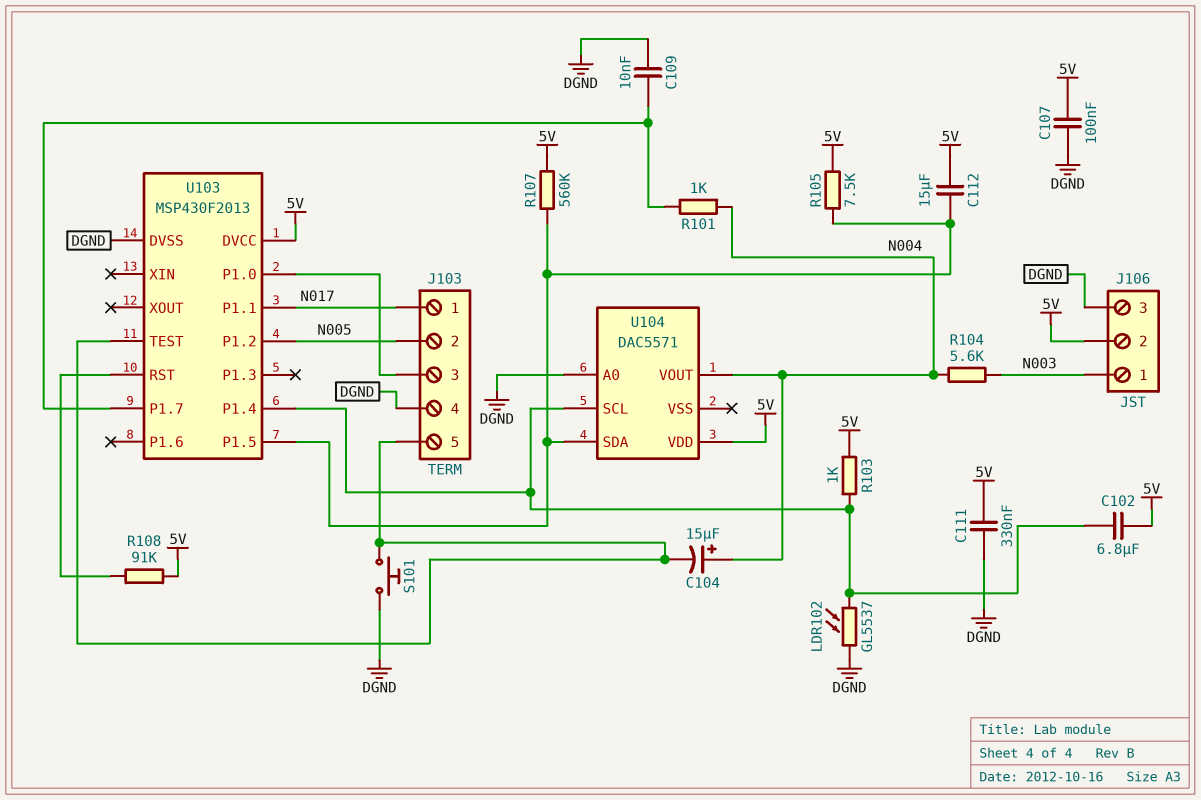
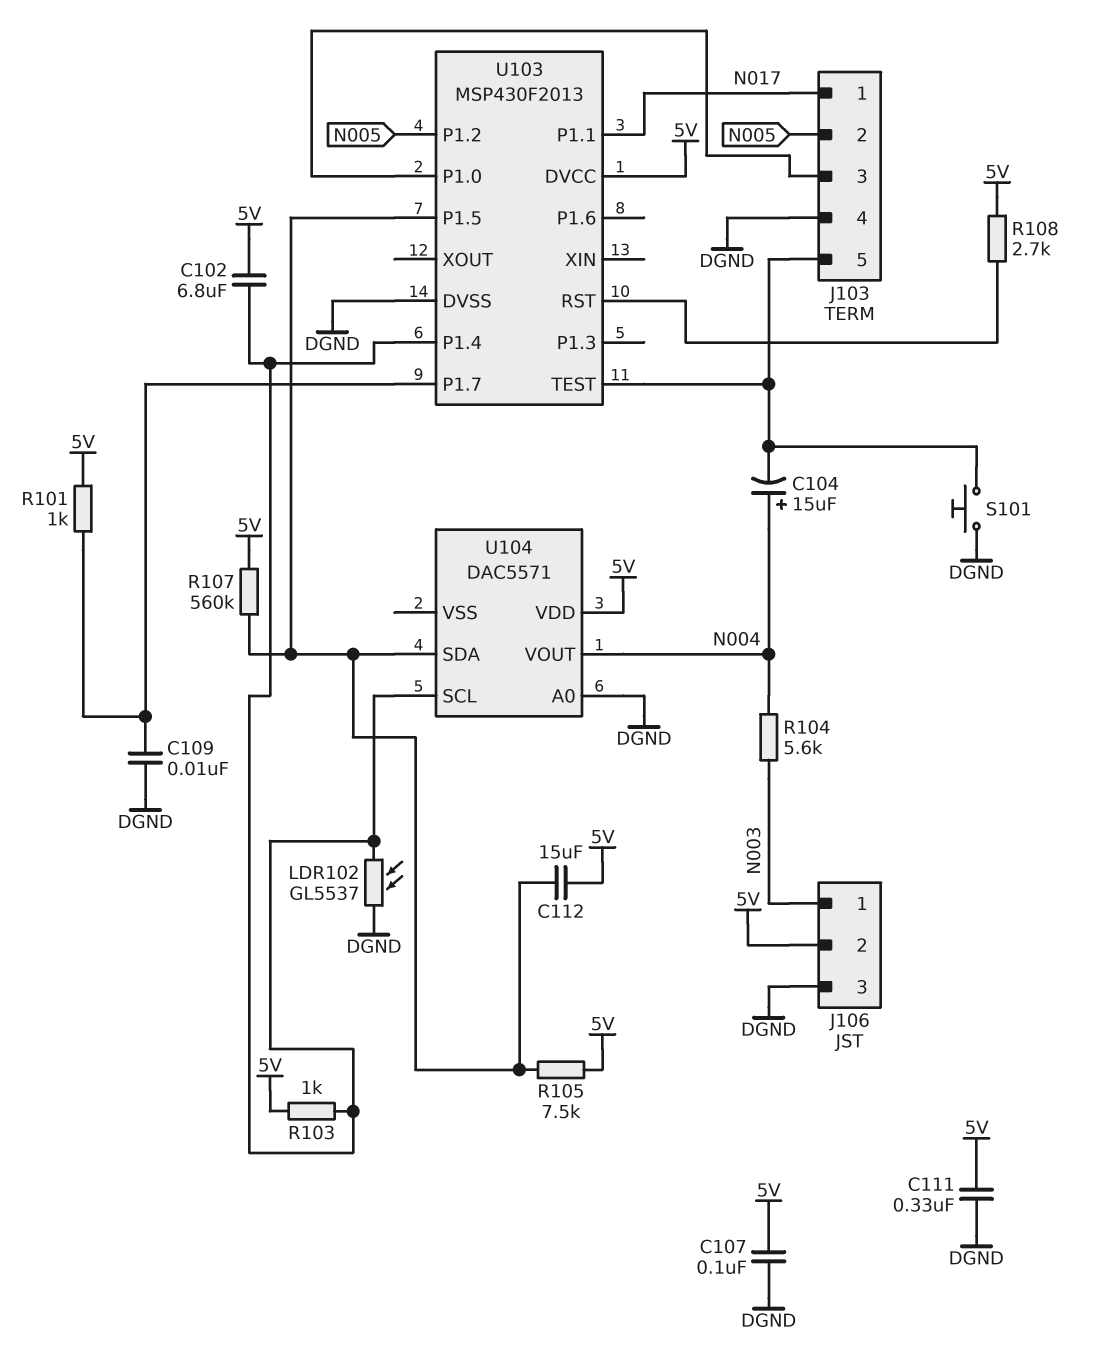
R101: 1k (N004, U103/P1.7) -> 1k (5V, U103/P1.7)
R108: 91k (5V, U103/RST) -> 2.7k (5V, U103/RST)

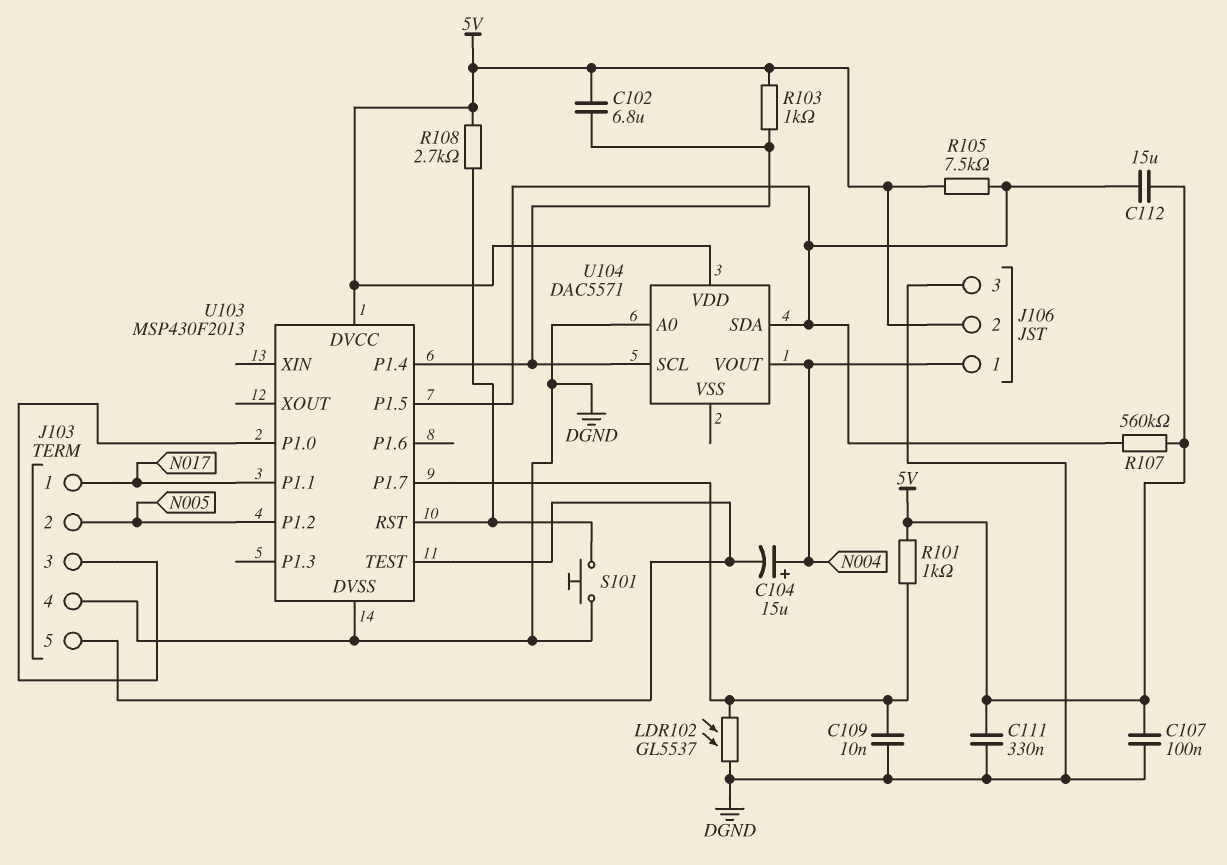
J106 pin 1: N003 -> N004
LDR102: GL5537 (DGND, U103/P1.4) -> GL5537 (DGND, U103/P1.7)
R104: 5.6k (N003, N004) -> none
S101: button (DGND, J103/5) -> button (DGND, U103/RST)

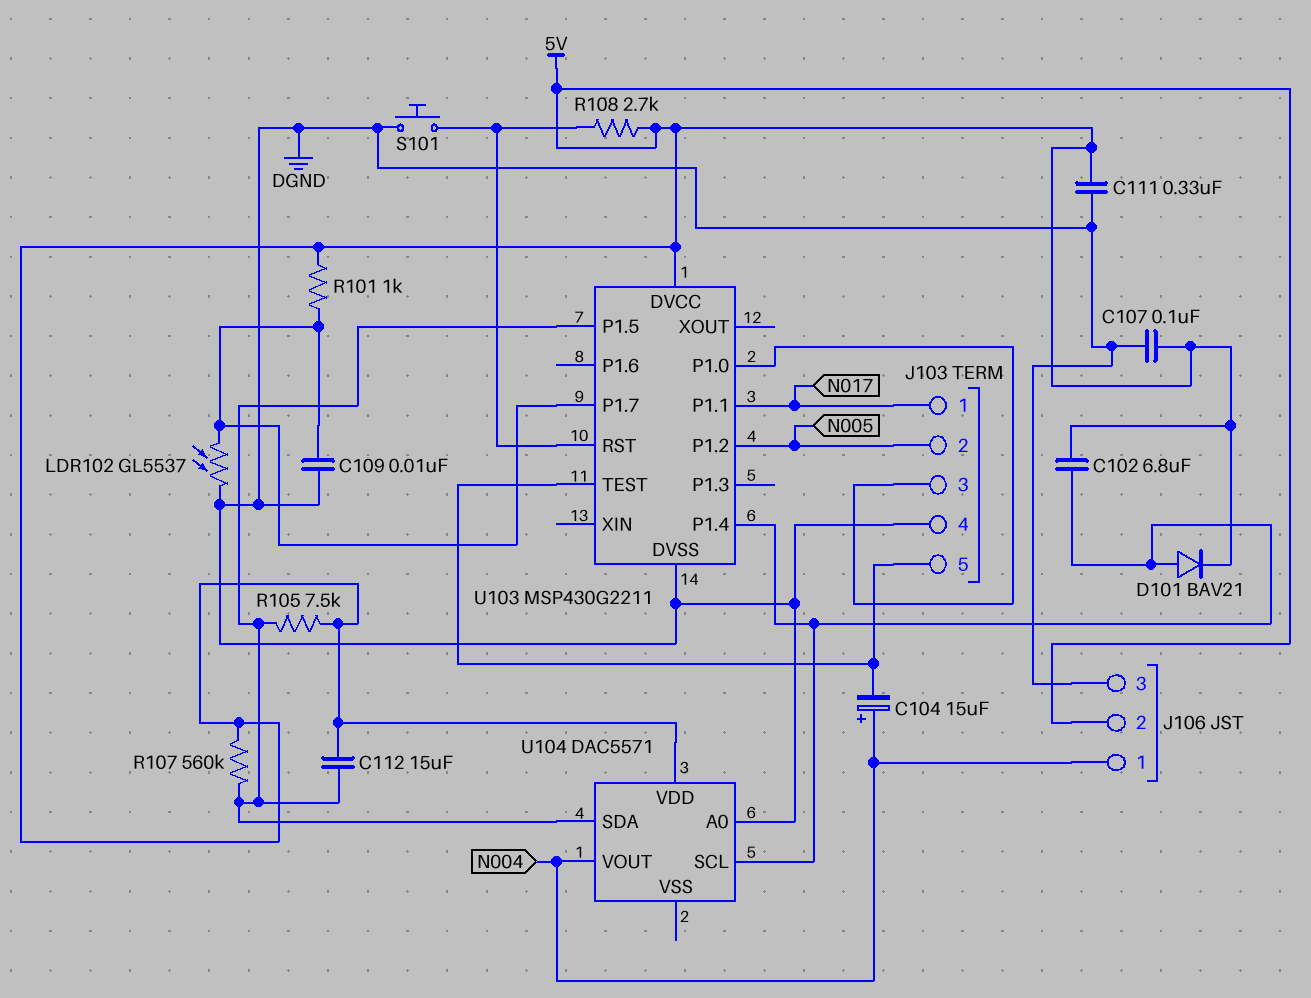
D101: none -> diode BAV21 (A U103/P1.4, K 5V)
R103: 1k (5V, U103/P1.4) -> none
U103: MSP430F2013 -> MSP430G2211

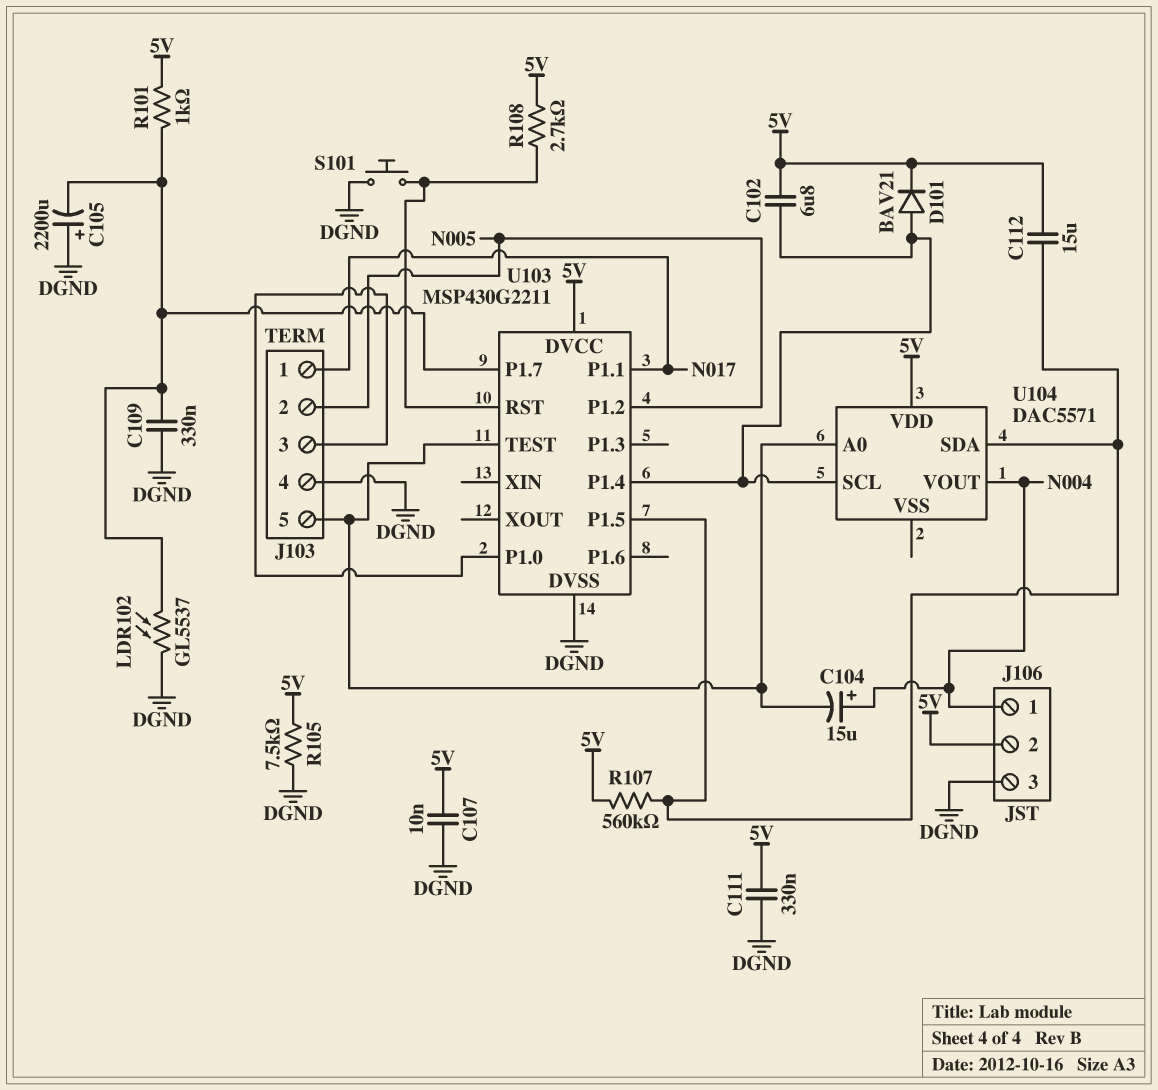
C105: none -> 2200uF (plus DGND, minus U103/P1.7)
C107: 100nF (5V, DGND) -> 10nF (5V, DGND)
C109: 10nF (DGND, U103/P1.7) -> 330nF (DGND, U103/P1.7)
R105: 7.5k (5V, U103/P1.5) -> 7.5k (5V, DGND)
U104 pin A0: DGND -> J103/5

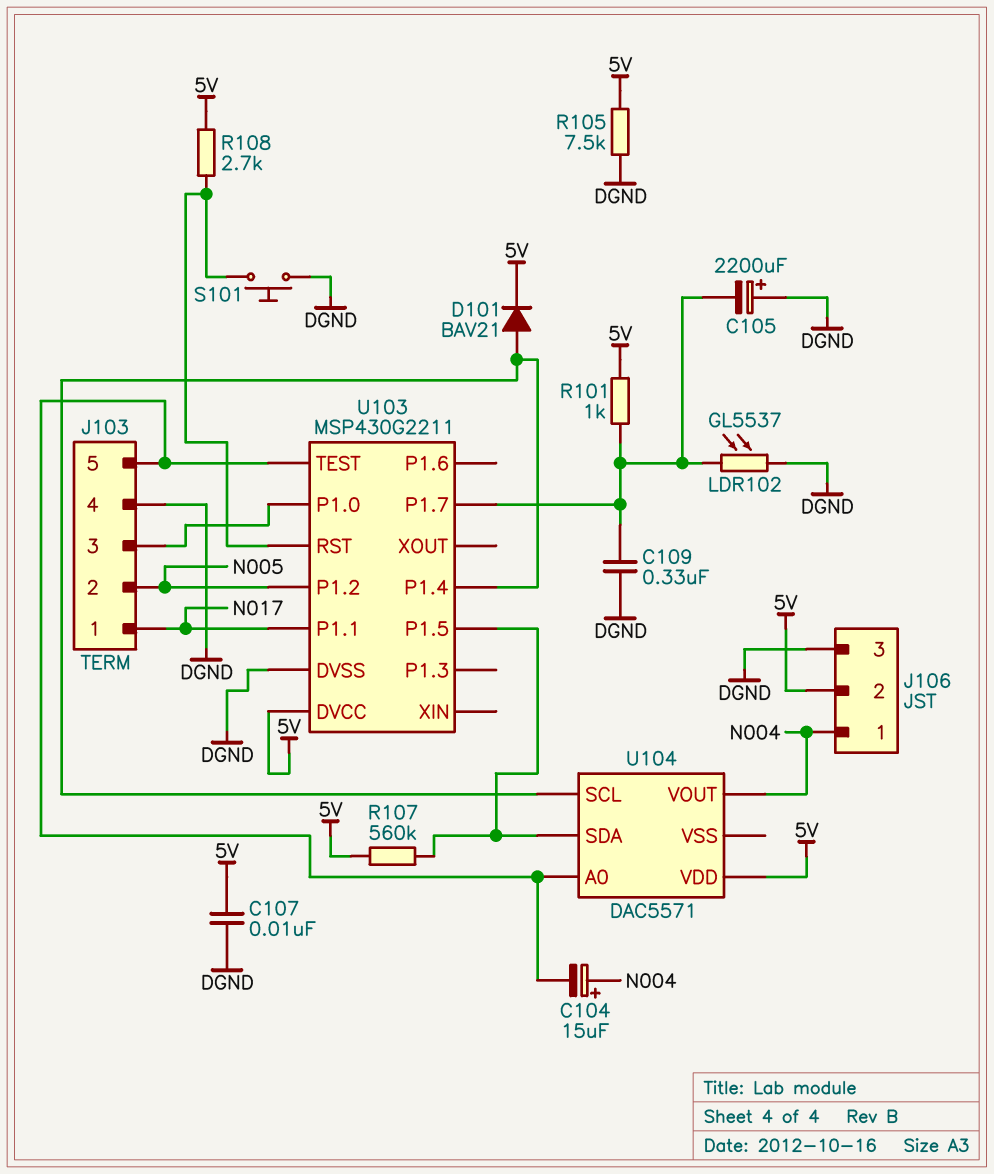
C102: 6.8uF (5V, U103/P1.4) -> none
C111: 330nF (5V, DGND) -> none
C112: 15uF (5V, U103/P1.5) -> none

